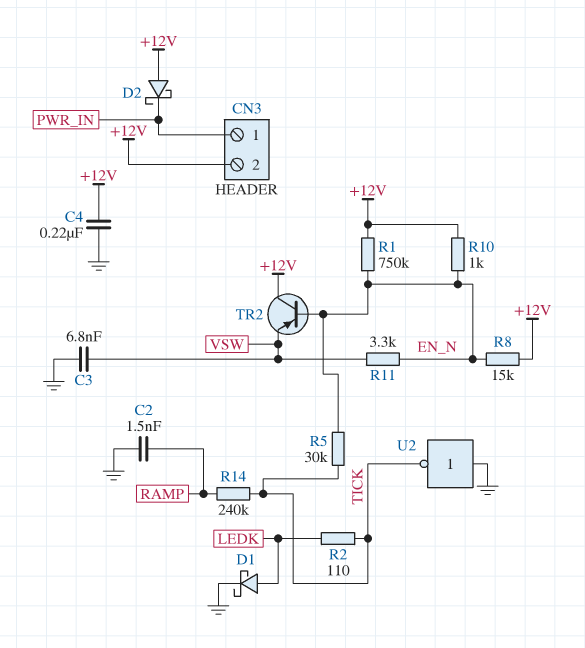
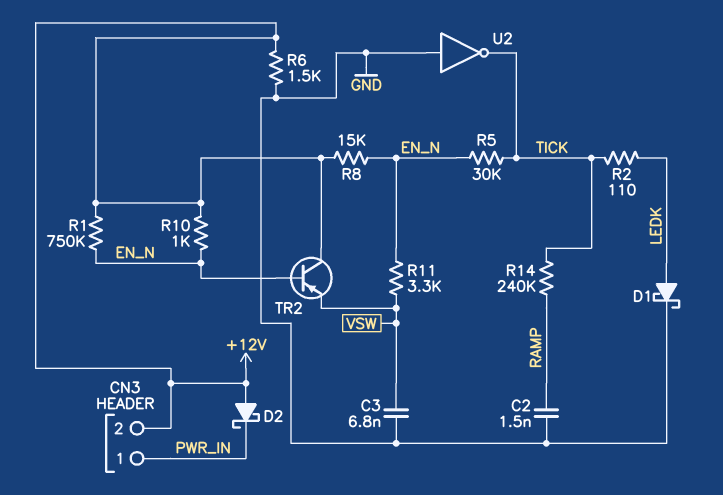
C4: 220nF (+12V, GND) -> none
R6: none -> 1.5k (+12V, GND)

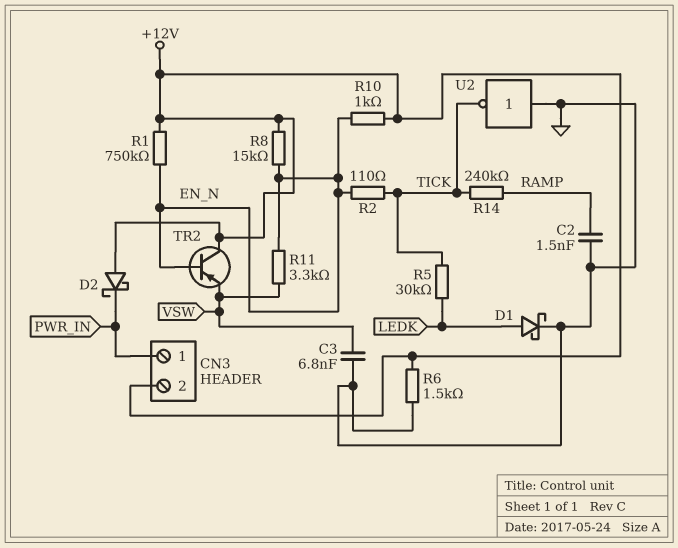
R2: 110 (LEDK, TICK) -> 110 (EN_N, TICK)
R5: 30k (EN_N, TICK) -> 30k (LEDK, TICK)

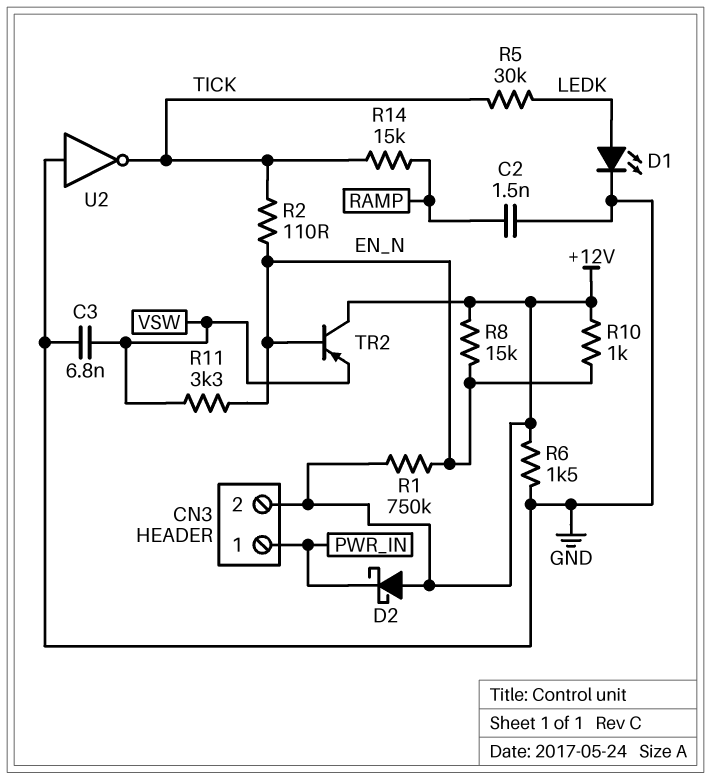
D1: schottky (A LEDK, K GND) -> LED (A LEDK, K GND)
R14: 240k (RAMP, TICK) -> 15k (RAMP, TICK)

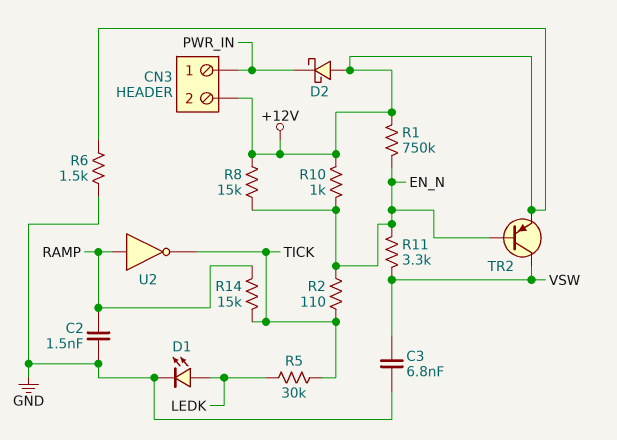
TR2: PNP (B EN_N, C +12V, E VSW) -> PNP (B EN_N, C VSW, E +12V)
U2: NOT (in GND, out TICK) -> NOT (in RAMP, out TICK)

